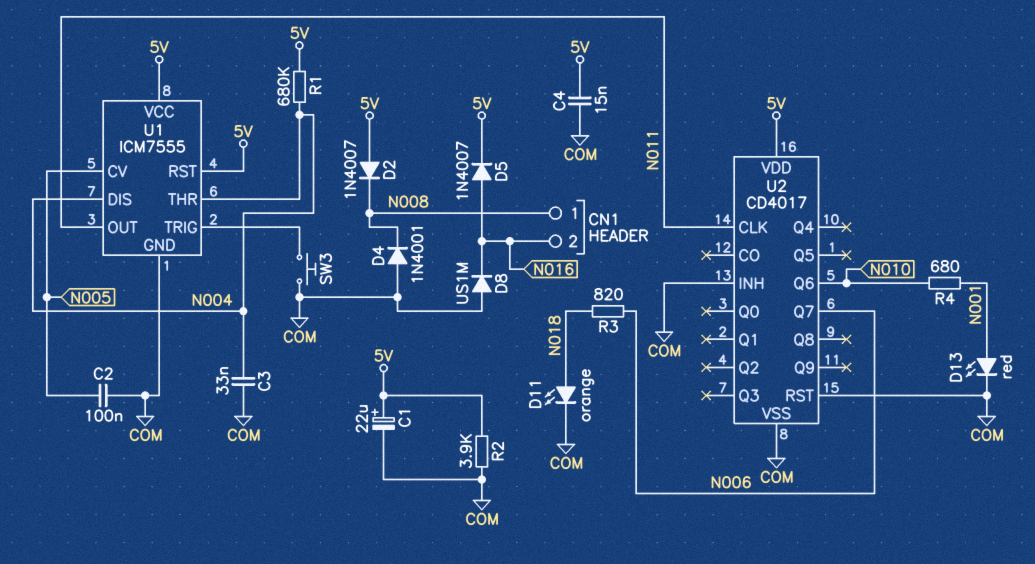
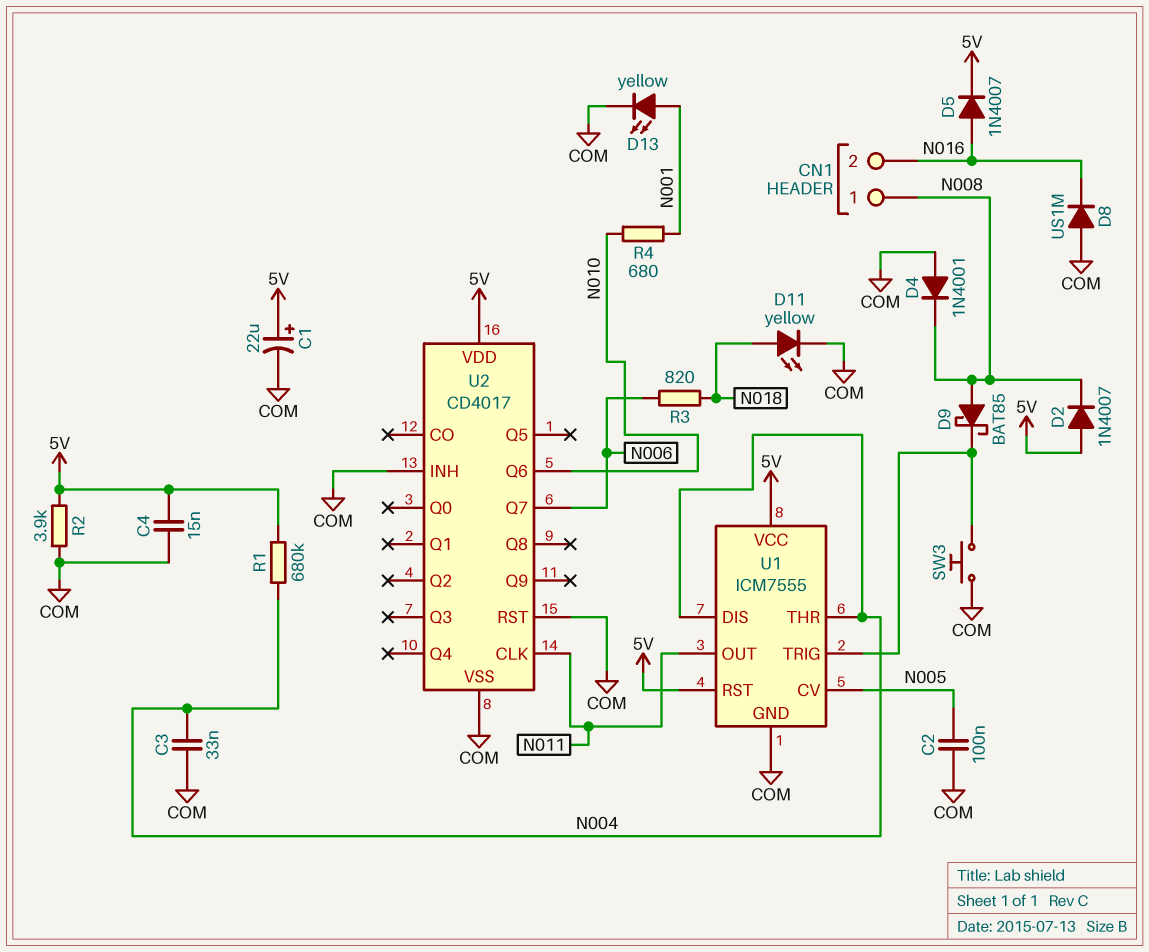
D9: none -> schottky BAT85 (A N008, K U1/TRIG)
D11: LED orange (A N018, K COM) -> LED yellow (A N018, K COM)
D13: LED red (A N001, K COM) -> LED yellow (A N001, K COM)

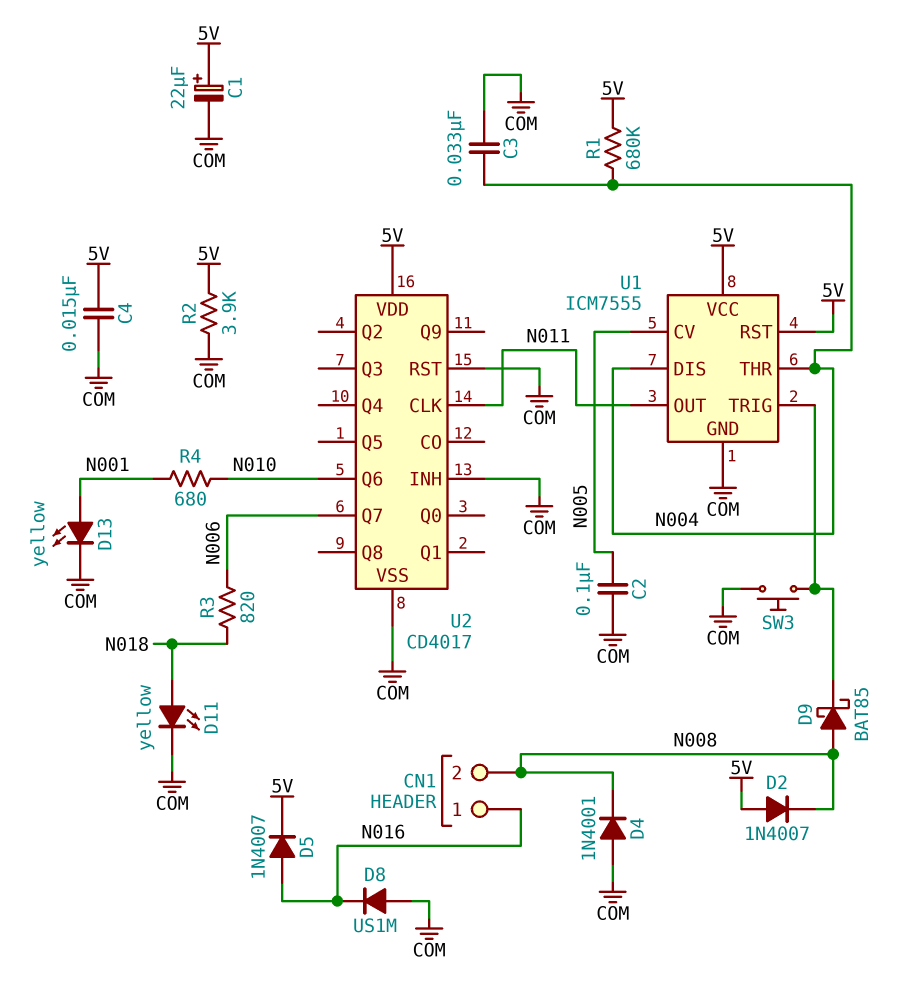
CN1 pin 1: N008 -> N016
CN1 pin 2: N016 -> N008

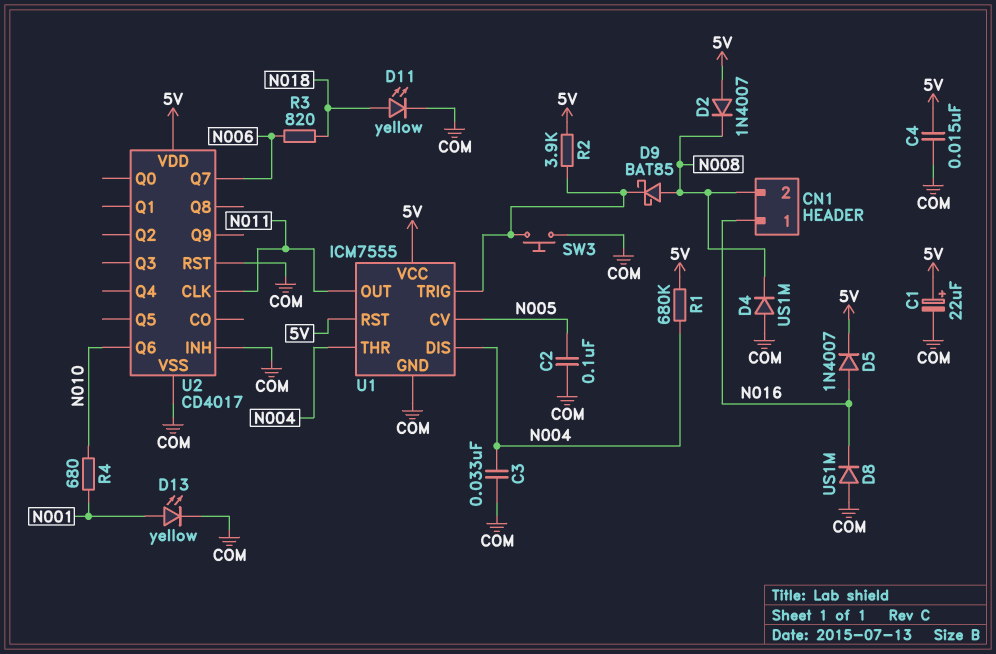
D4: diode 1N4001 (A COM, K N008) -> diode US1M (A COM, K N008)
R2: 3.9k (5V, COM) -> 3.9k (5V, U1/TRIG)

